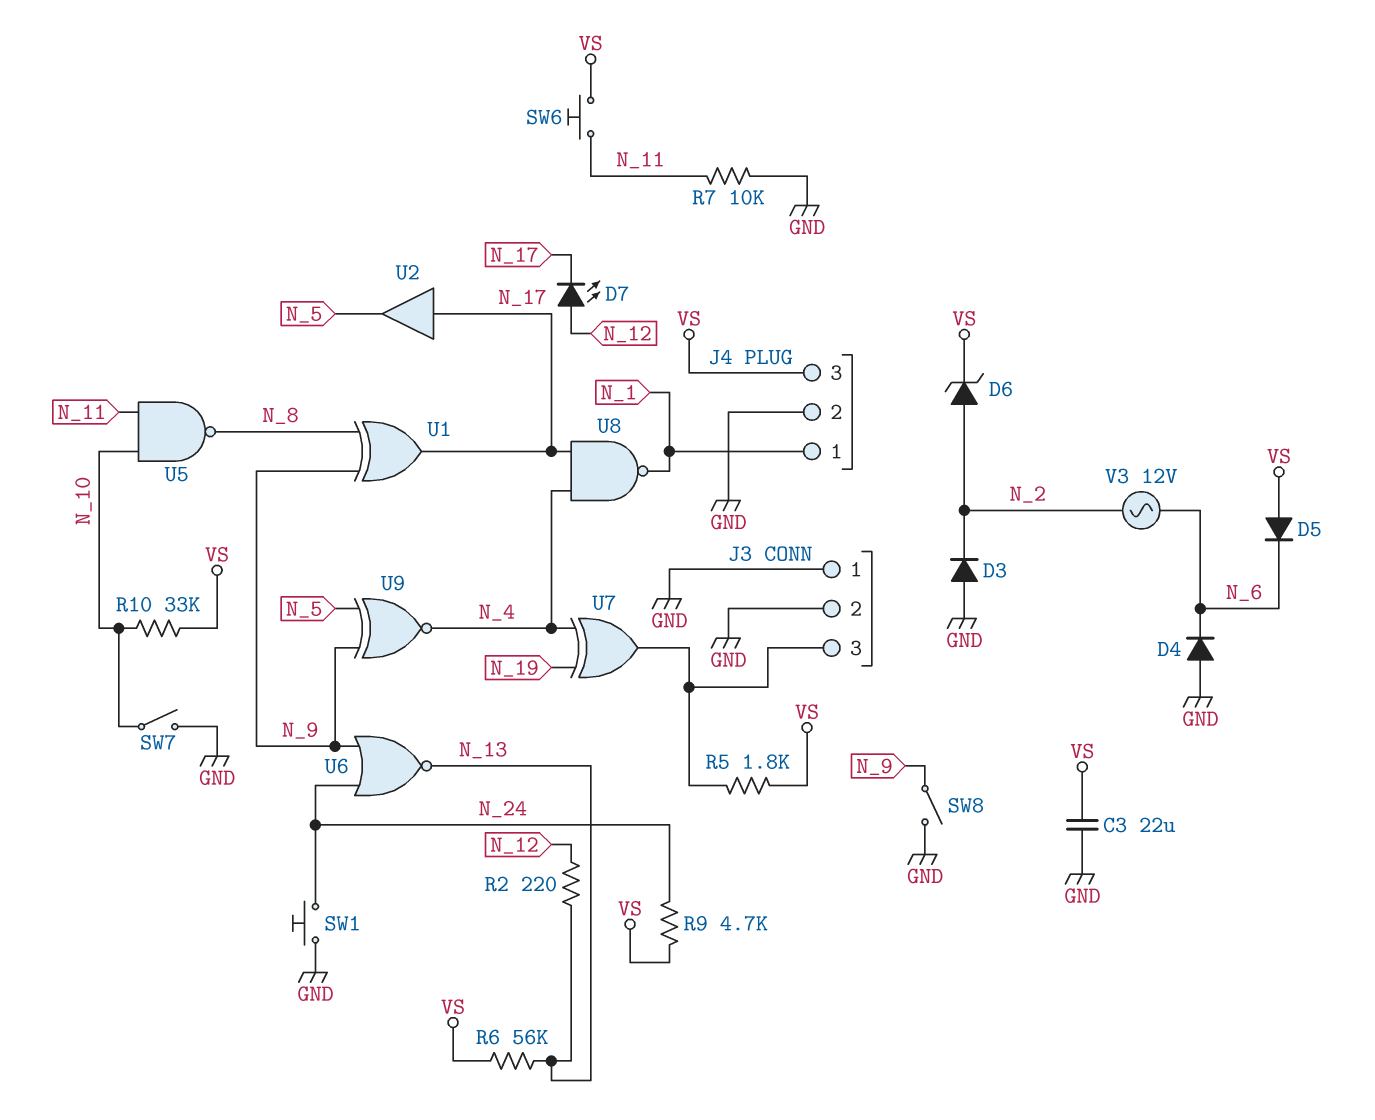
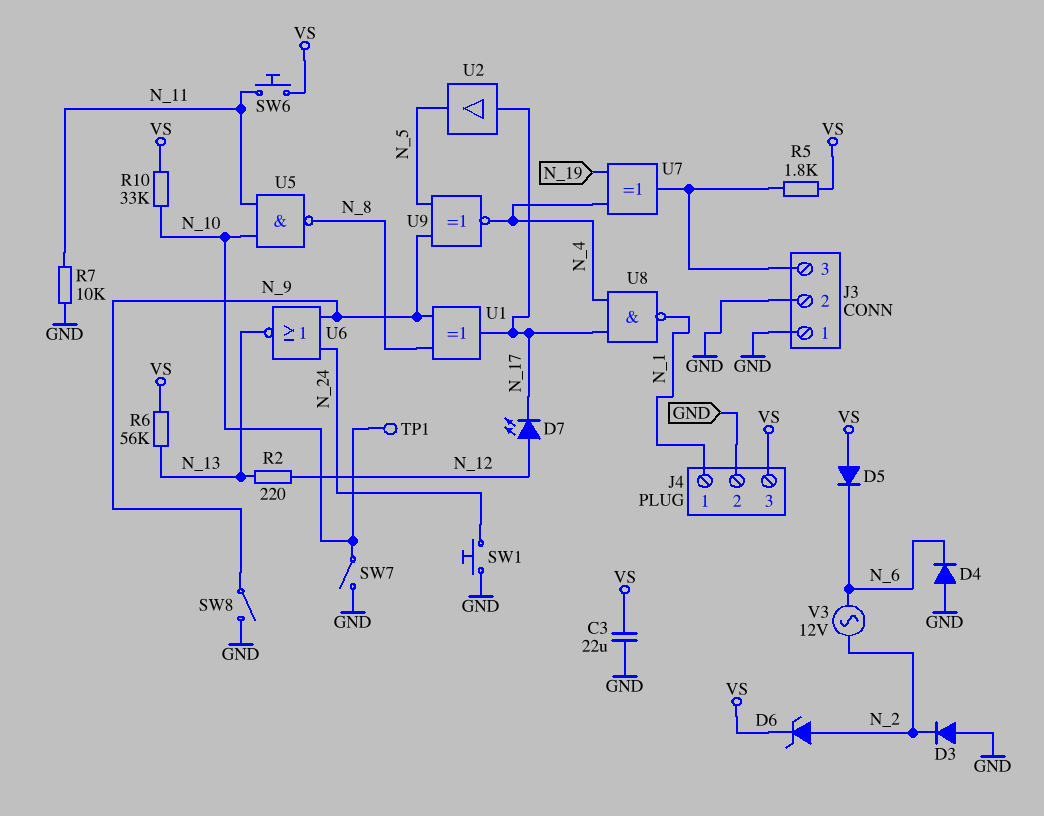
R9: 4.7k (N_24, VS) -> none
TP1: none -> test point (N_10)

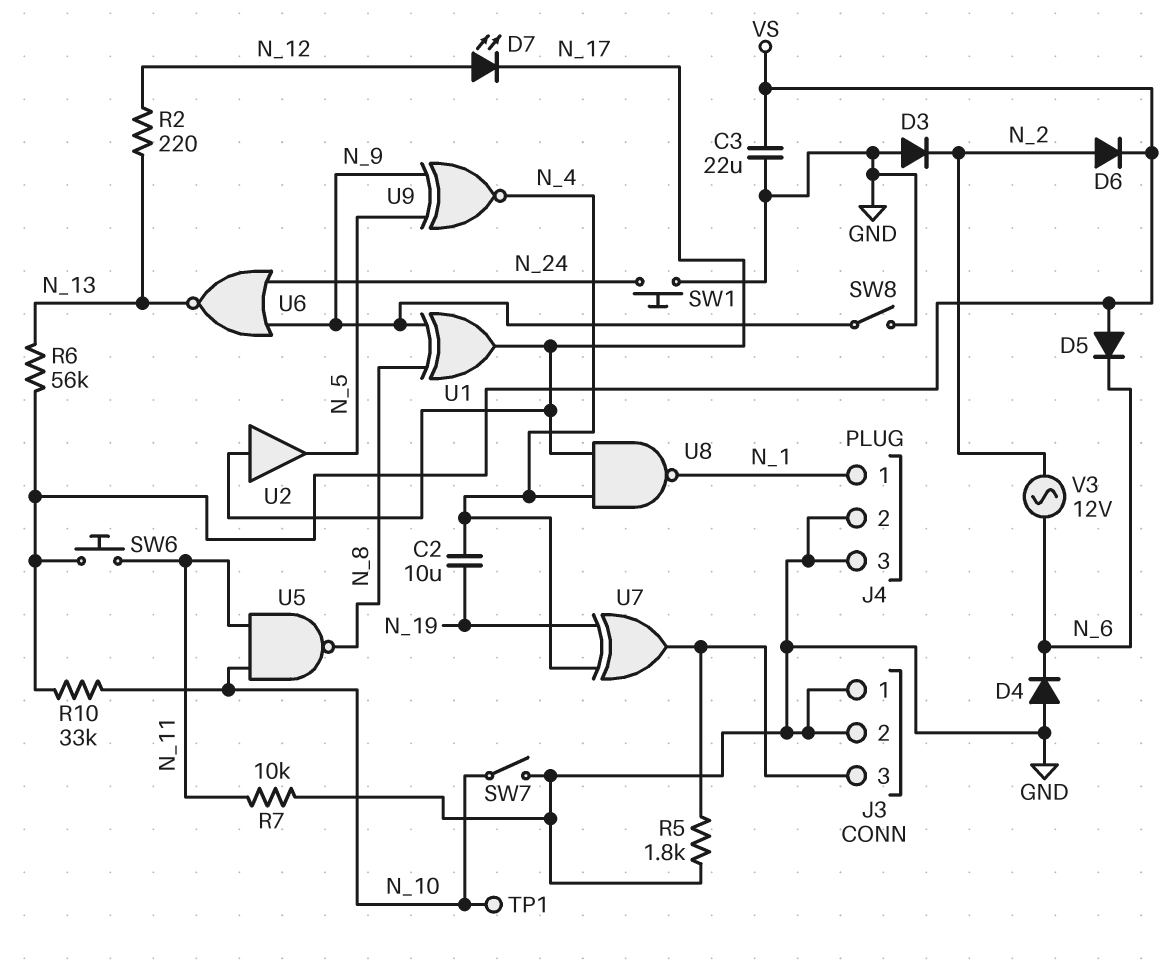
C2: none -> 10uF (N_4, N_19)
D6: zener (A N_2, K VS) -> diode (A N_2, K VS)
J4 pin 3: VS -> GND
R5: 1.8k (J3/3, VS) -> 1.8k (GND, J3/3)

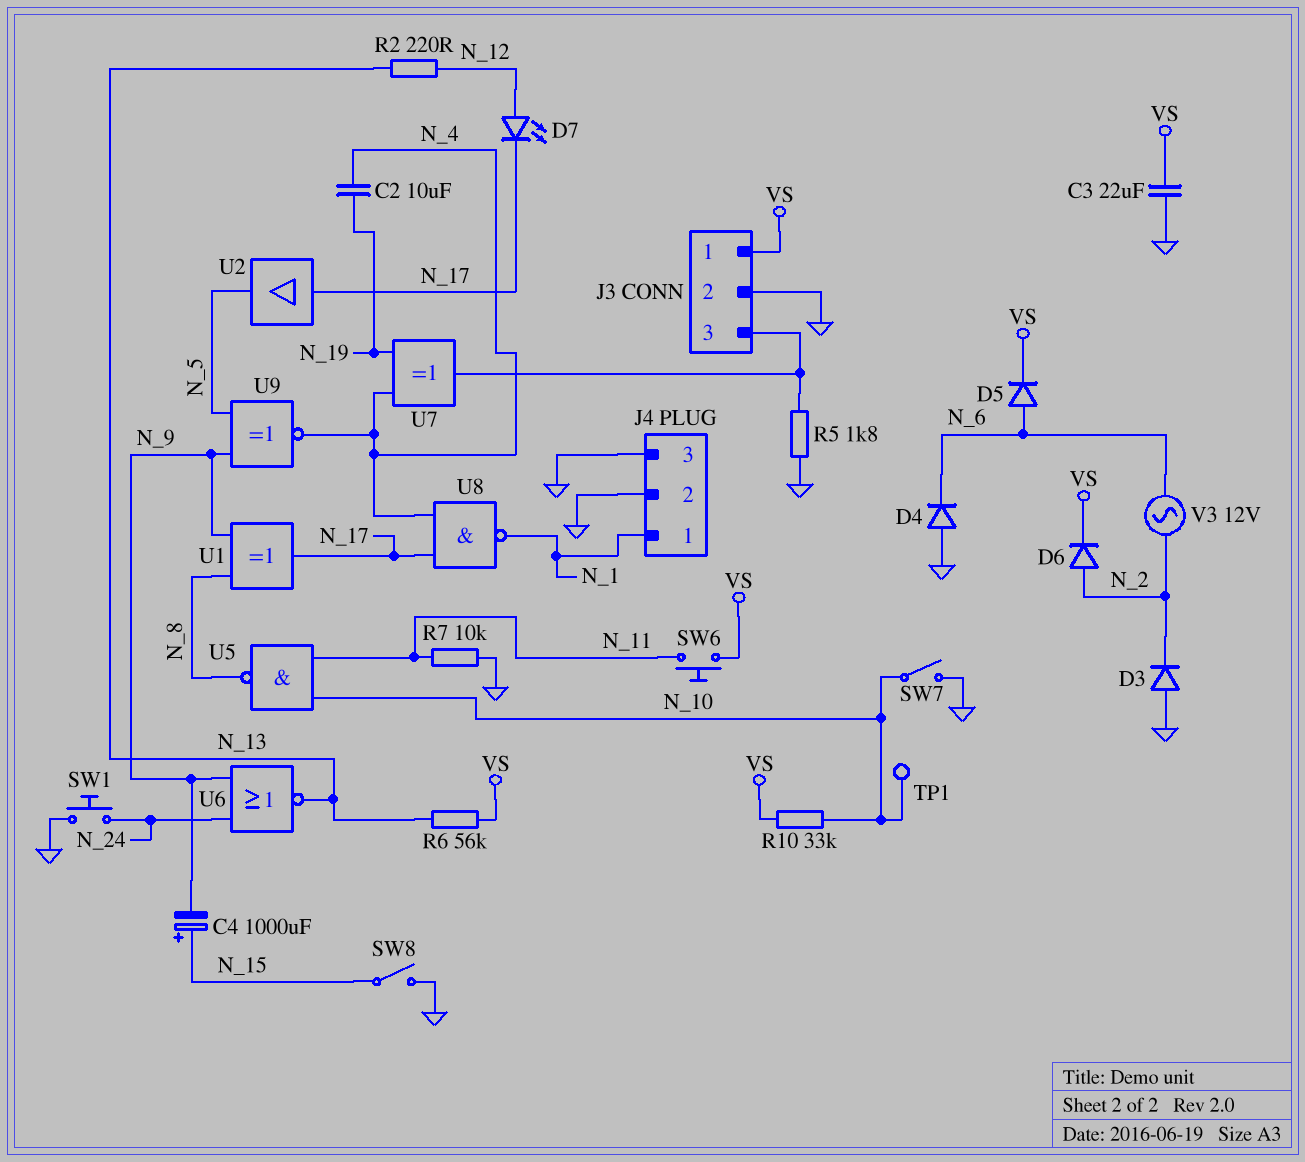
C4: none -> 1000uF (plus N_15, minus N_9)
D5: diode (A VS, K N_6) -> diode (A N_6, K VS)
J3 pin 1: GND -> VS
SW8: switch (GND, N_9) -> switch (GND, N_15)

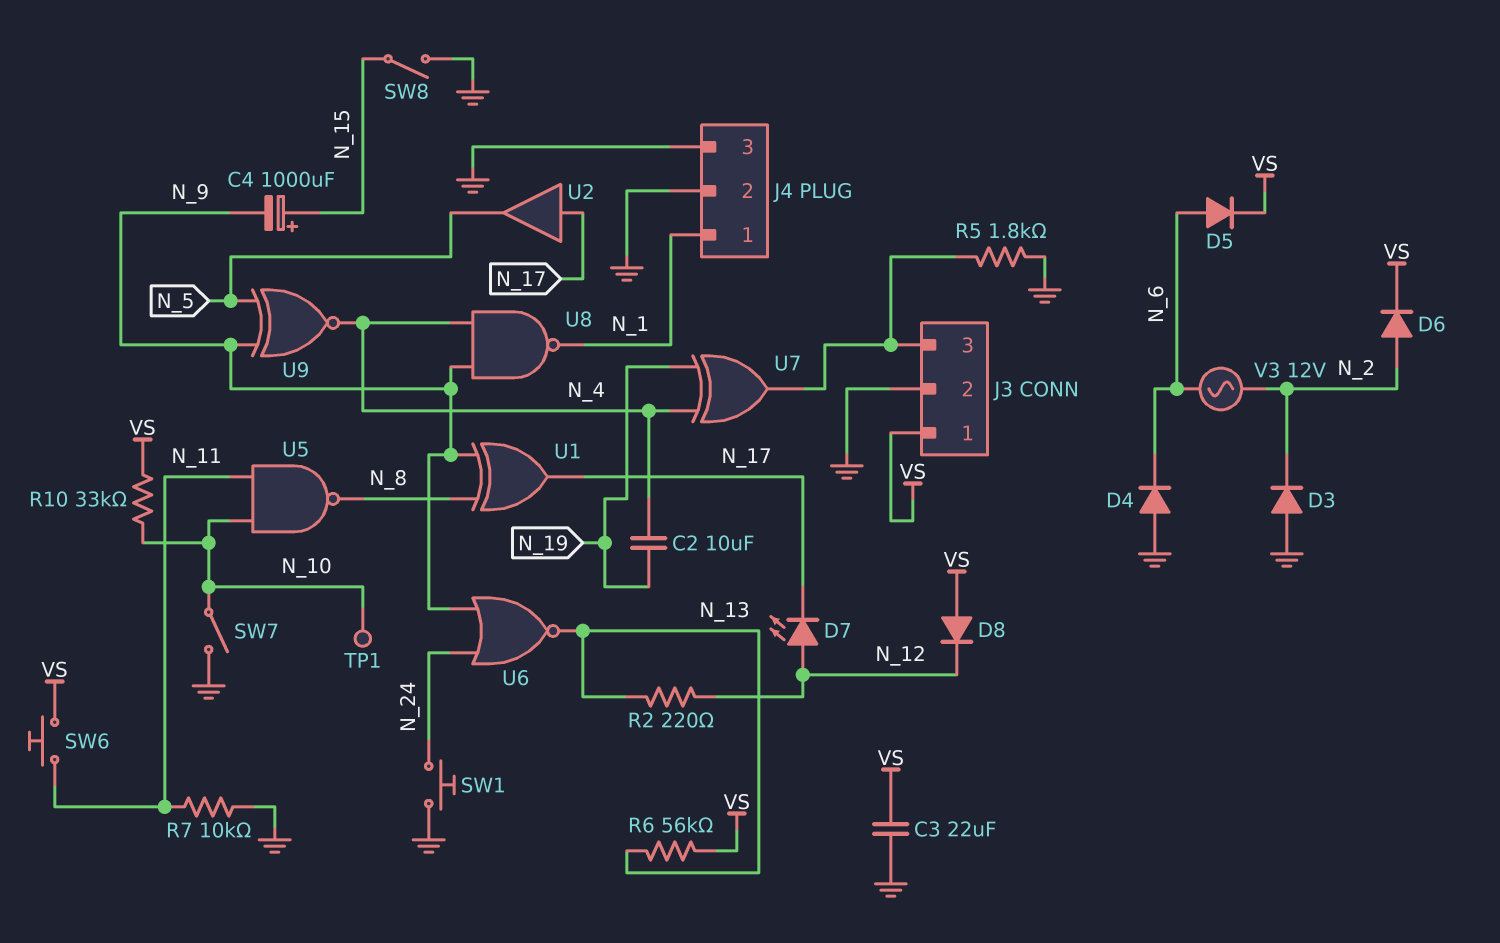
D8: none -> diode (A VS, K N_12)
U8: NAND (in N_4, in N_17, out N_1) -> NAND (in N_4, in N_9, out N_1)

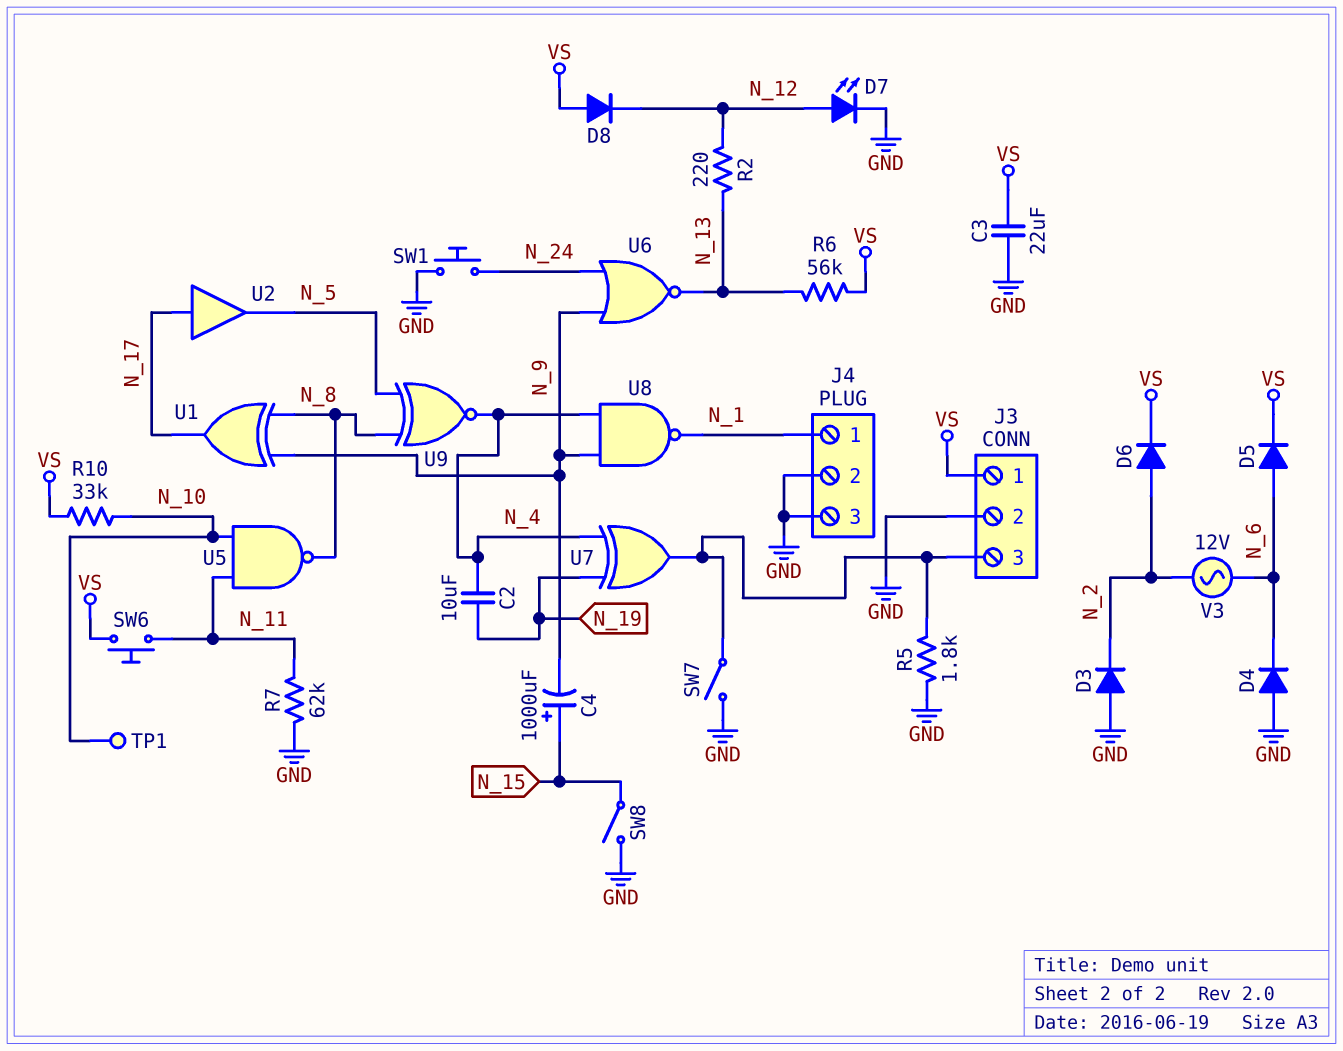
D7: LED (A N_12, K N_17) -> LED (A N_12, K GND)
R7: 10k (GND, N_11) -> 62k (GND, N_11)
SW7: switch (GND, N_10) -> switch (GND, J3/3)
U9: XNOR (in N_5, in N_9, out N_4) -> XNOR (in N_5, in N_8, out N_4)

